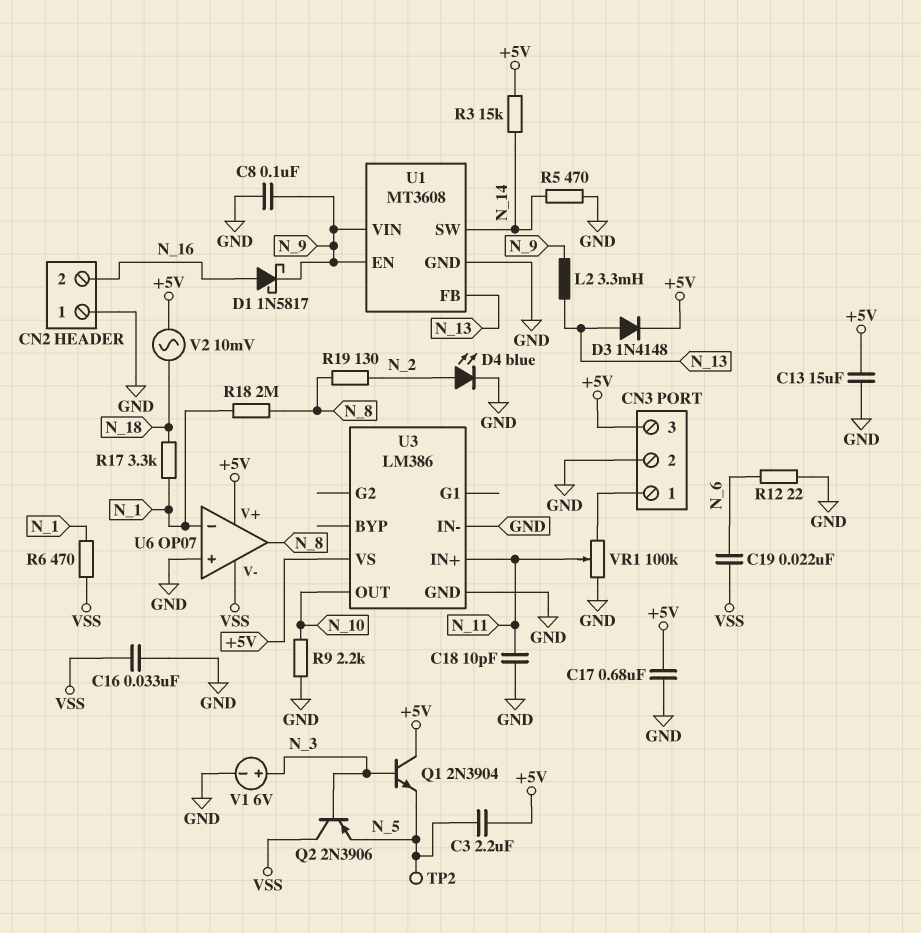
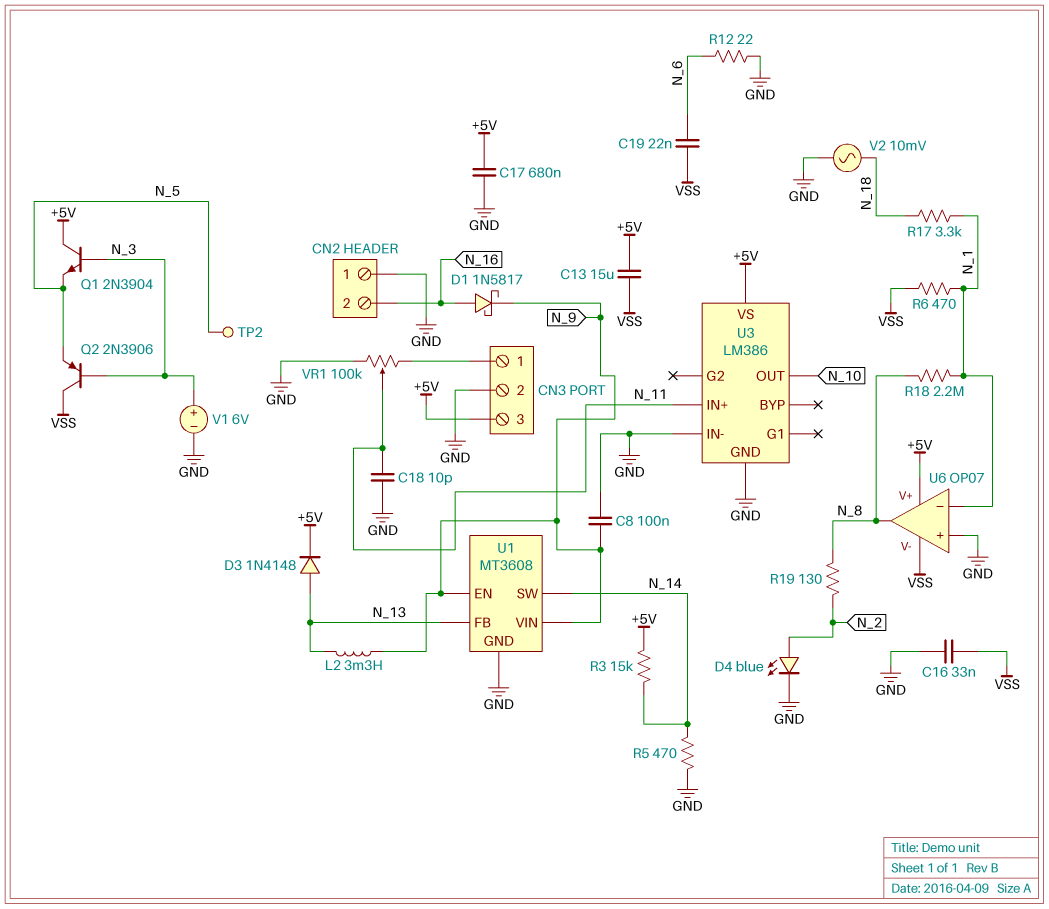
C3: 2.2uF (+5V, N_5) -> none
C13: 15uF (+5V, GND) -> 15uF (+5V, VSS)
R9: 2.2k (GND, N_10) -> none
R18: 2M (N_1, N_8) -> 2.2M (N_1, N_8)
V2: AC 10mV (+5V, N_18) -> AC 10mV (GND, N_18)

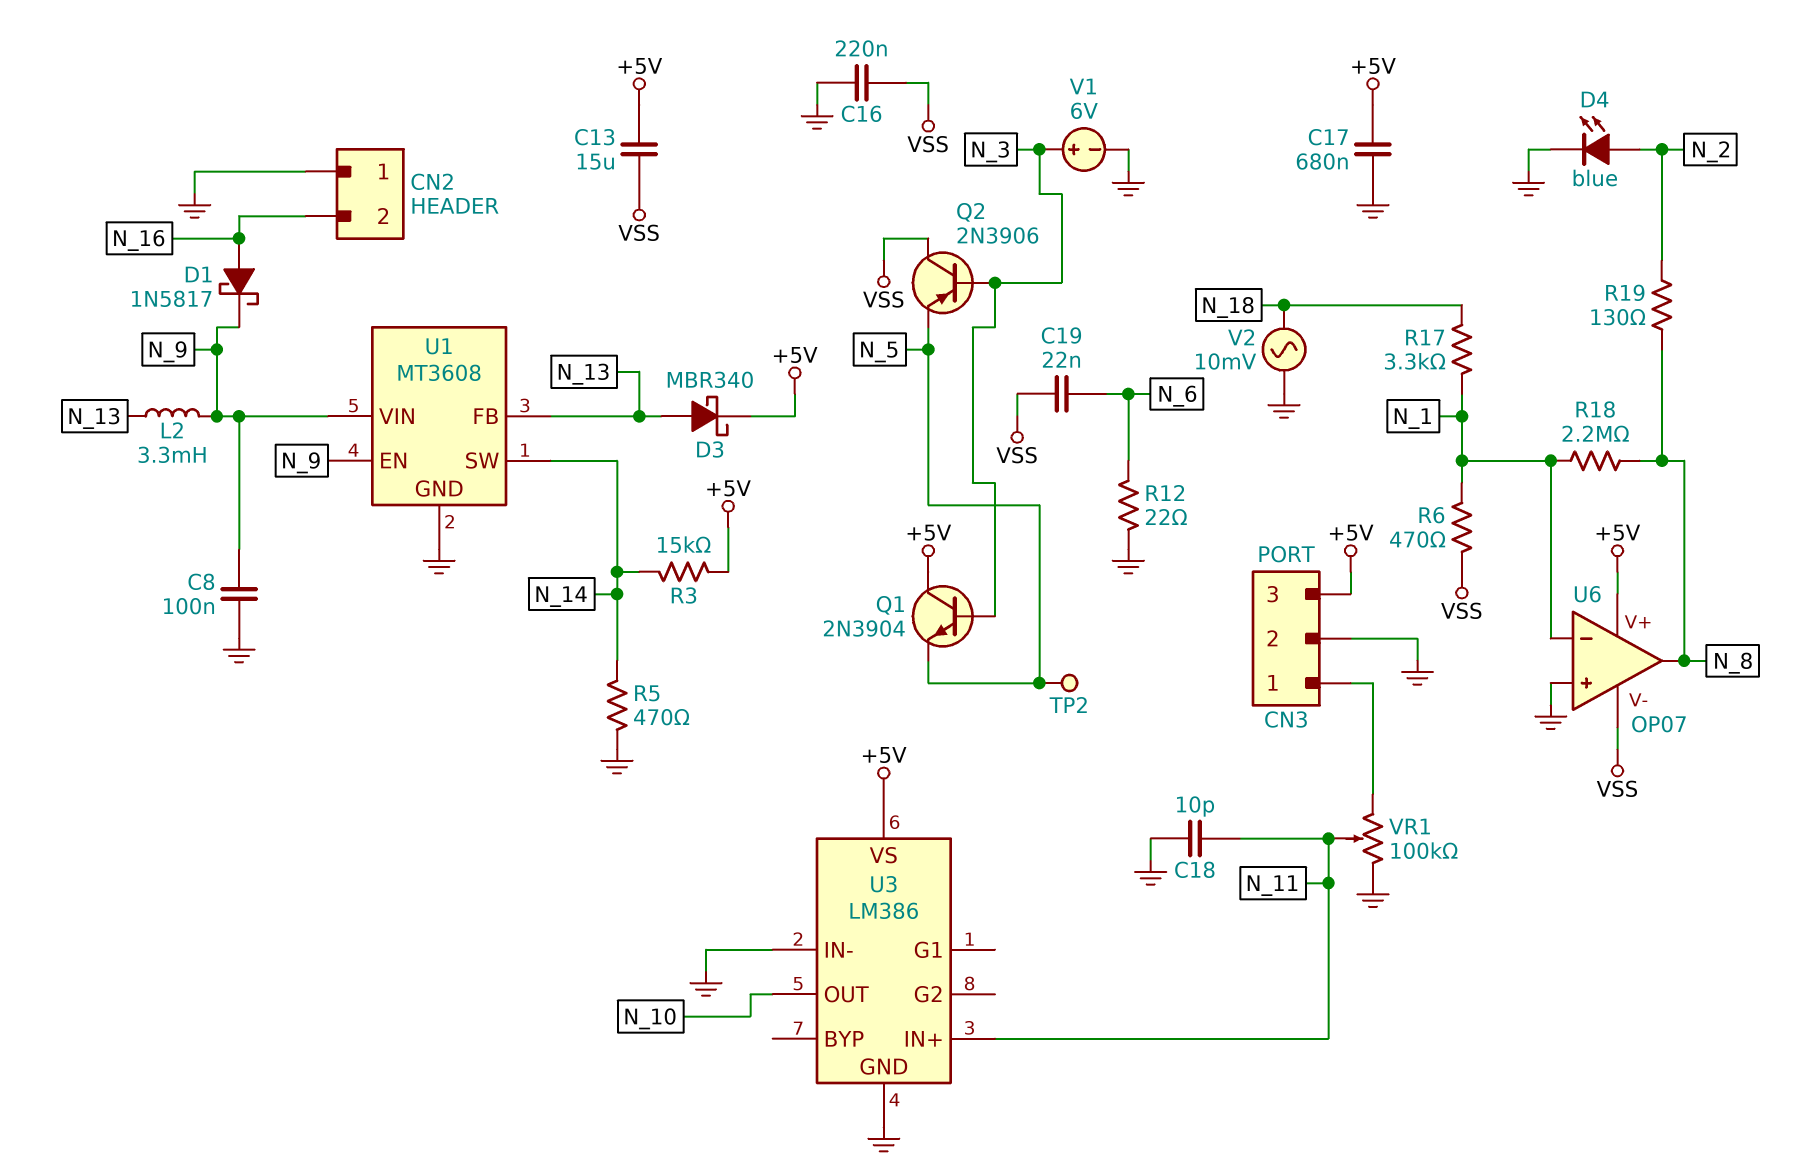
C16: 33nF (GND, VSS) -> 220nF (GND, VSS)
D3: diode 1N4148 (A N_13, K +5V) -> schottky MBR340 (A N_13, K +5V)

